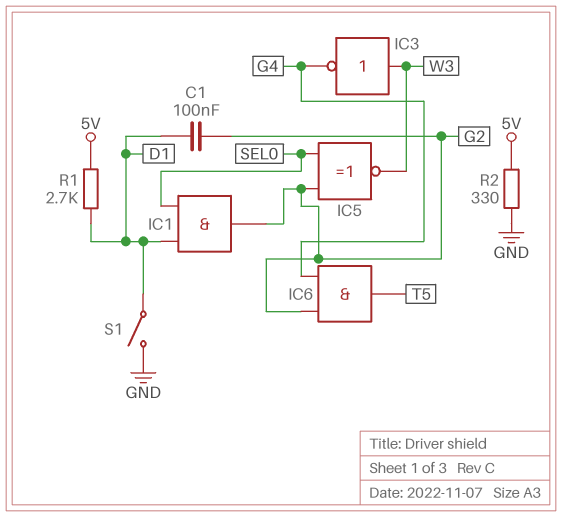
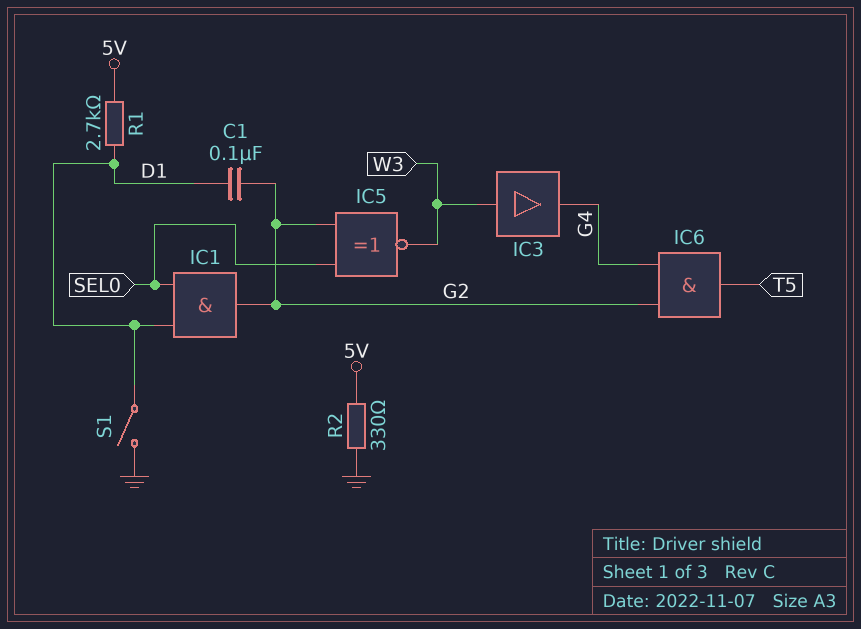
IC3: NOT (in W3, out G4) -> buffer (in W3, out G4)

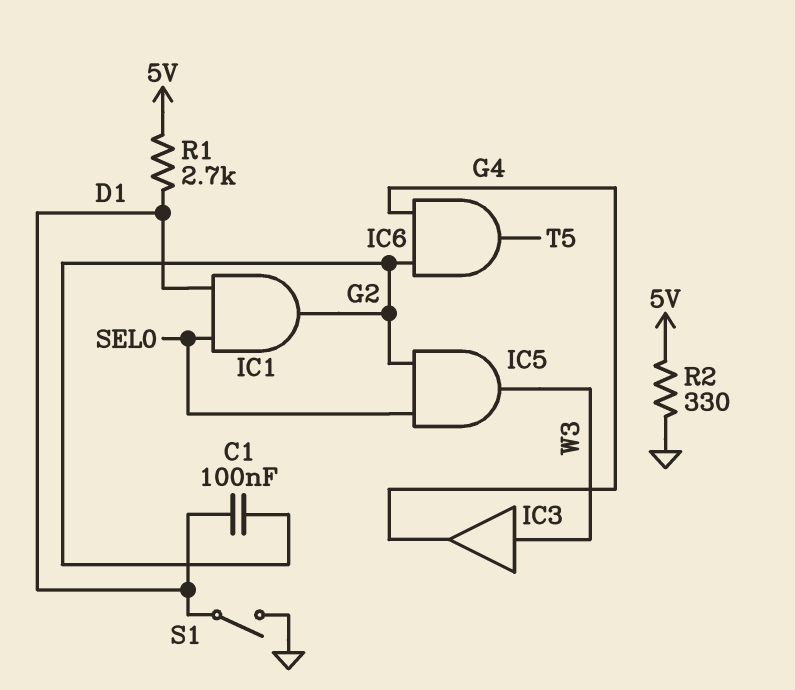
IC5: XNOR (in G2, in SEL0, out W3) -> AND (in G2, in SEL0, out W3)

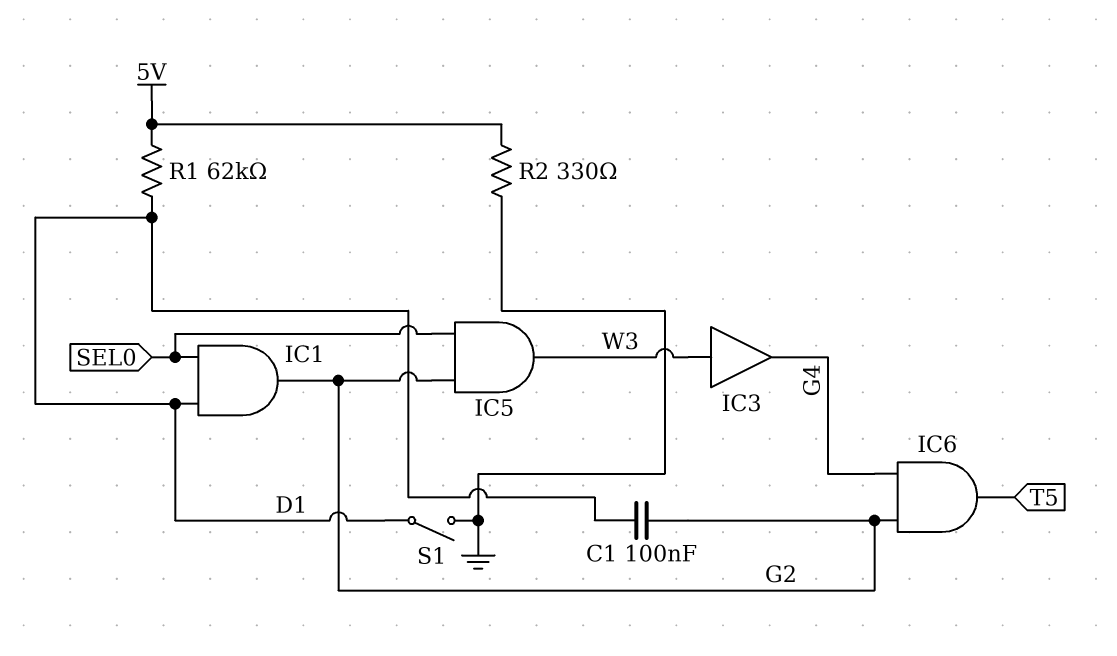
R1: 2.7k (5V, D1) -> 62k (5V, D1)

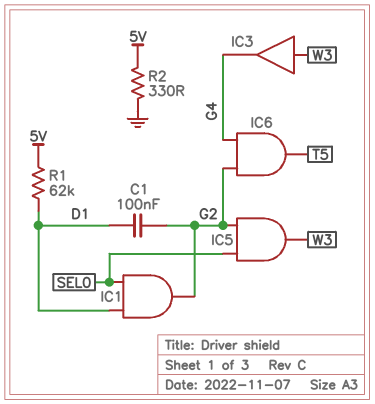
S1: switch (D1, GND) -> none

